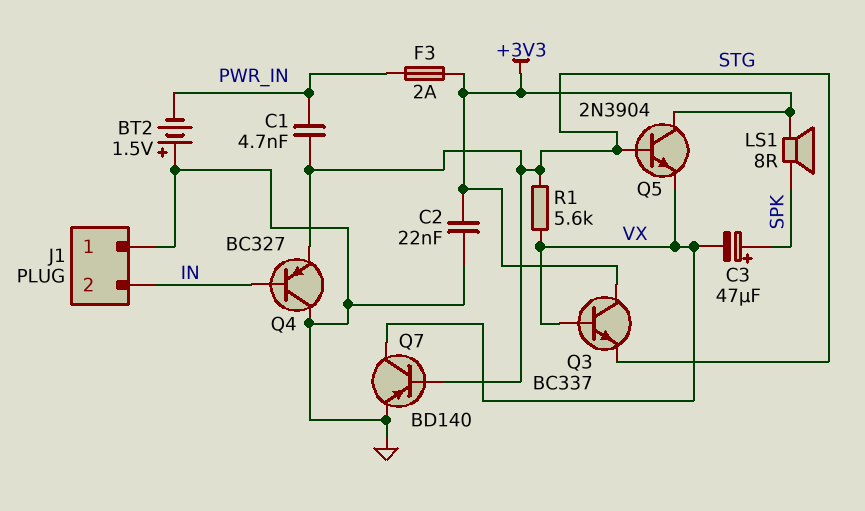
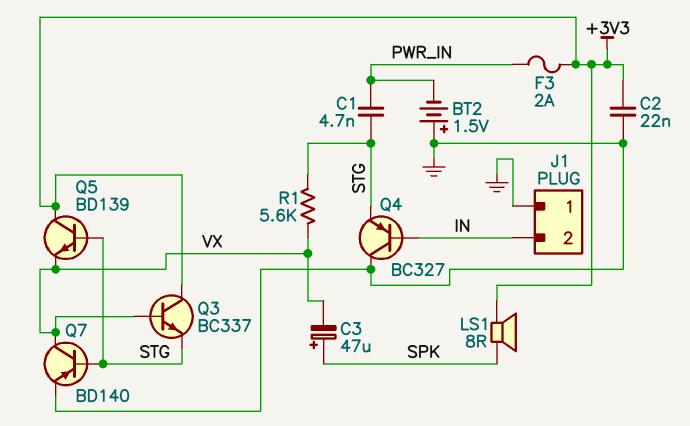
Q5: NPN 2N3904 (B STG, C +3V3, E VX) -> NPN BD139 (B STG, C +3V3, E VX)

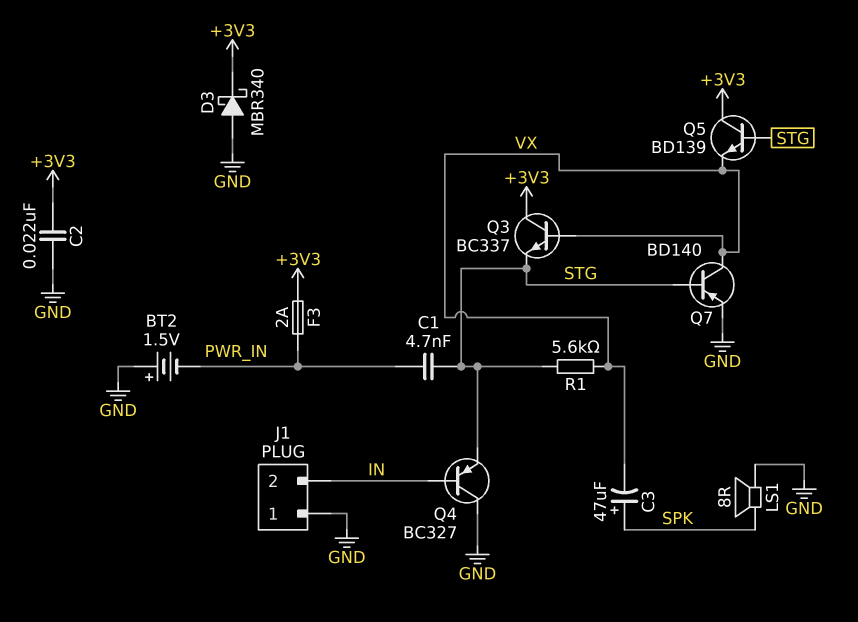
D3: none -> schottky MBR340 (A GND, K +3V3)
LS1: speaker 8R (+3V3, SPK) -> speaker 8R (GND, SPK)

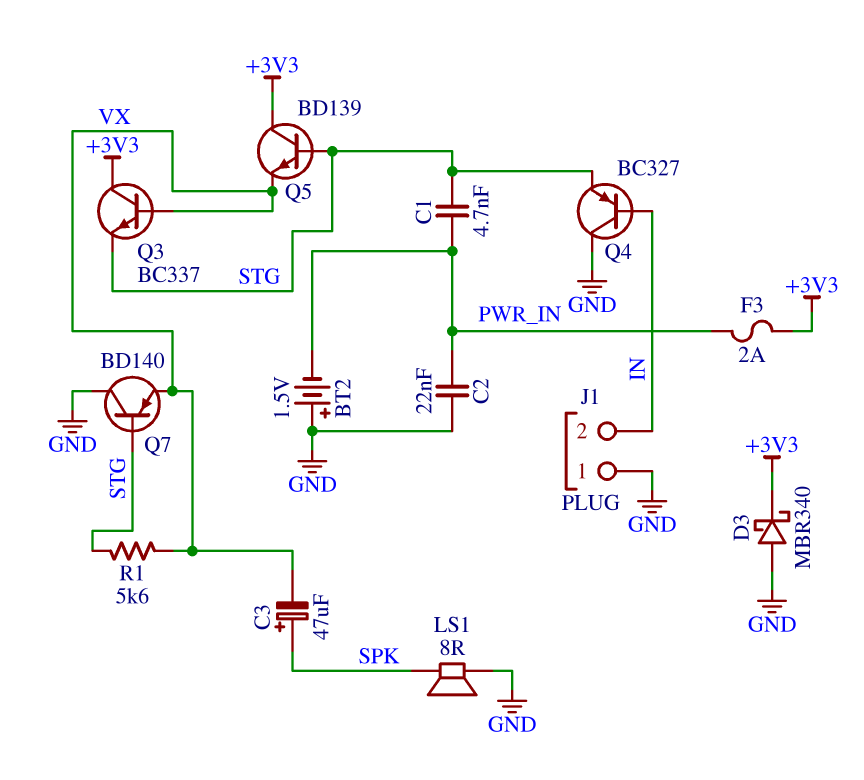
C2: 22nF (+3V3, GND) -> 22nF (GND, PWR_IN)
Q7: PNP BD140 (B STG, C VX, E GND) -> PNP BD140 (B STG, C GND, E VX)

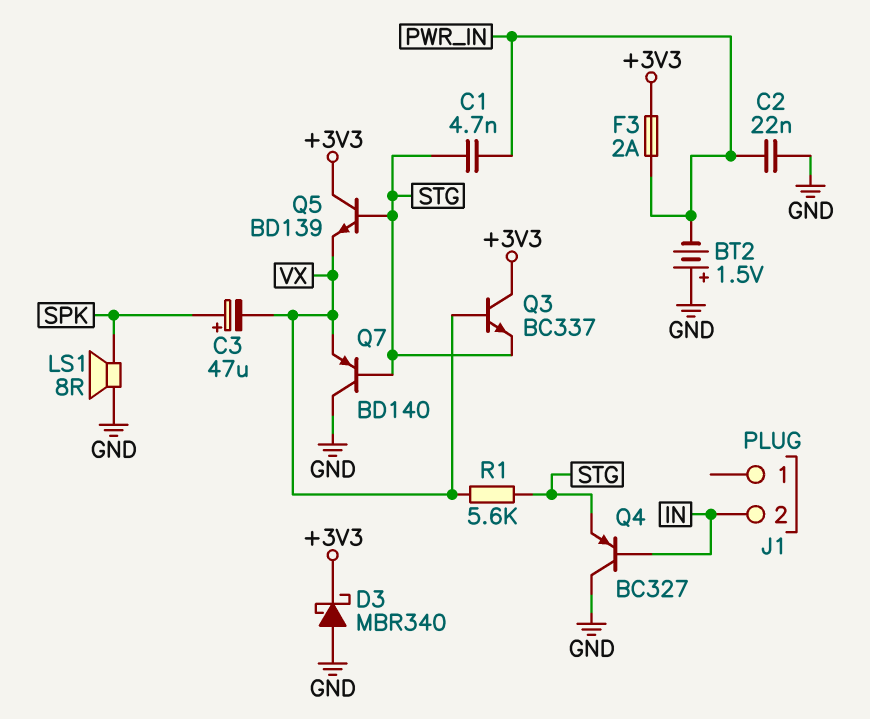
J1 pin 1: GND -> none

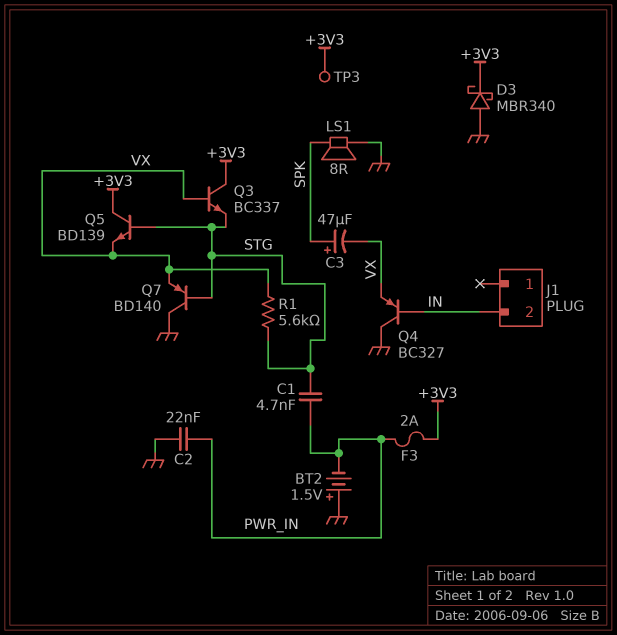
Q4: PNP BC327 (B IN, C GND, E STG) -> PNP BC327 (B IN, C GND, E VX)
TP3: none -> test point (+3V3)

